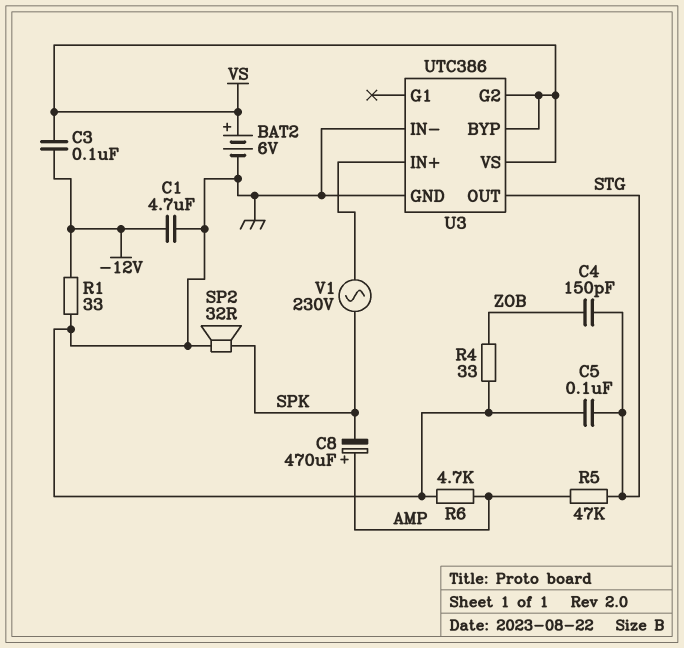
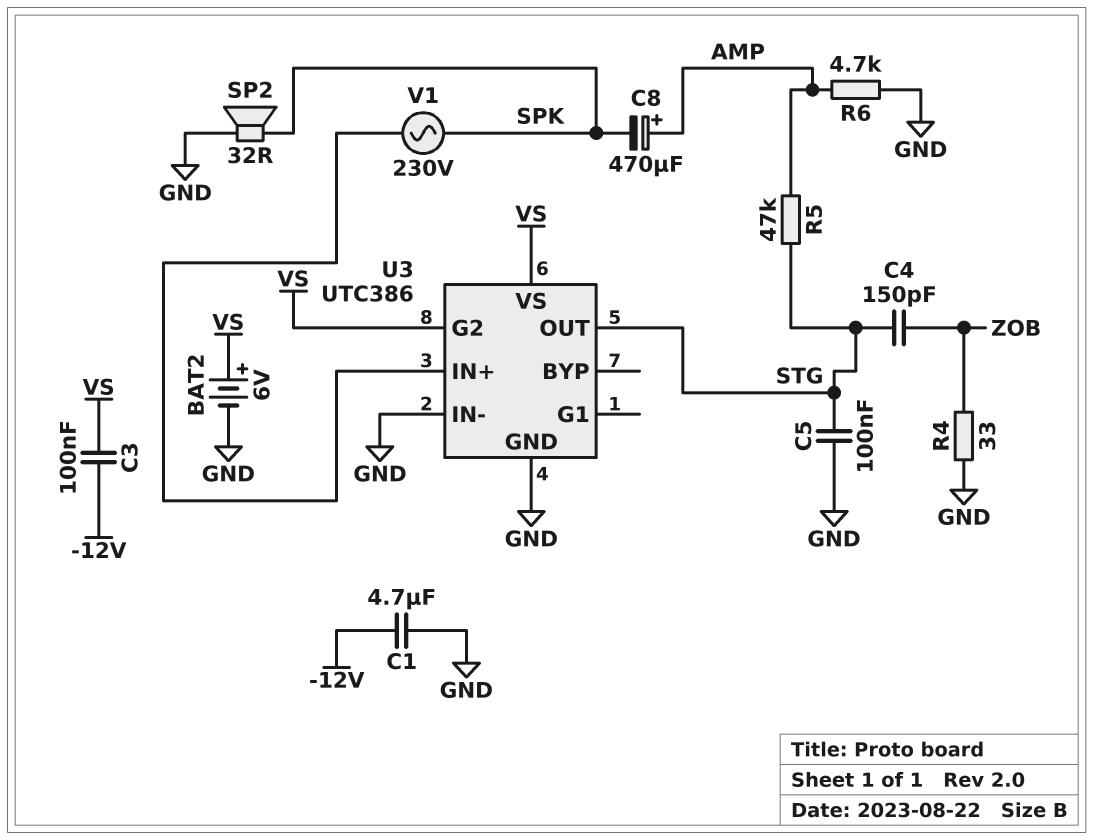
R1: 33 (-12V, GND) -> none
U3 pin BYP: VS -> none

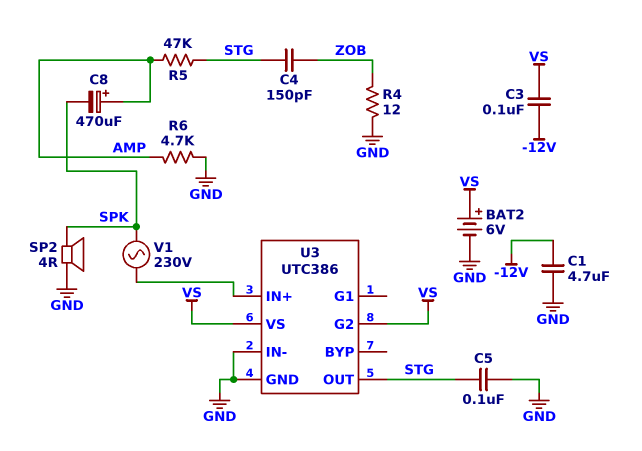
R4: 33 (GND, ZOB) -> 12 (GND, ZOB)
SP2: speaker 32R (GND, SPK) -> speaker 4R (GND, SPK)

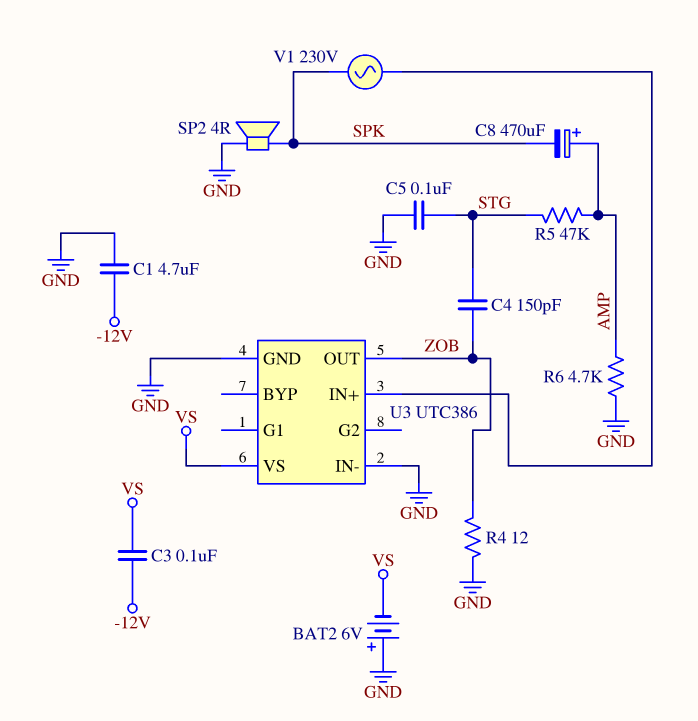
BAT2: 6V (plus VS, minus GND) -> 6V (plus GND, minus VS)
U3 pin G2: VS -> none
U3 pin OUT: STG -> ZOB

